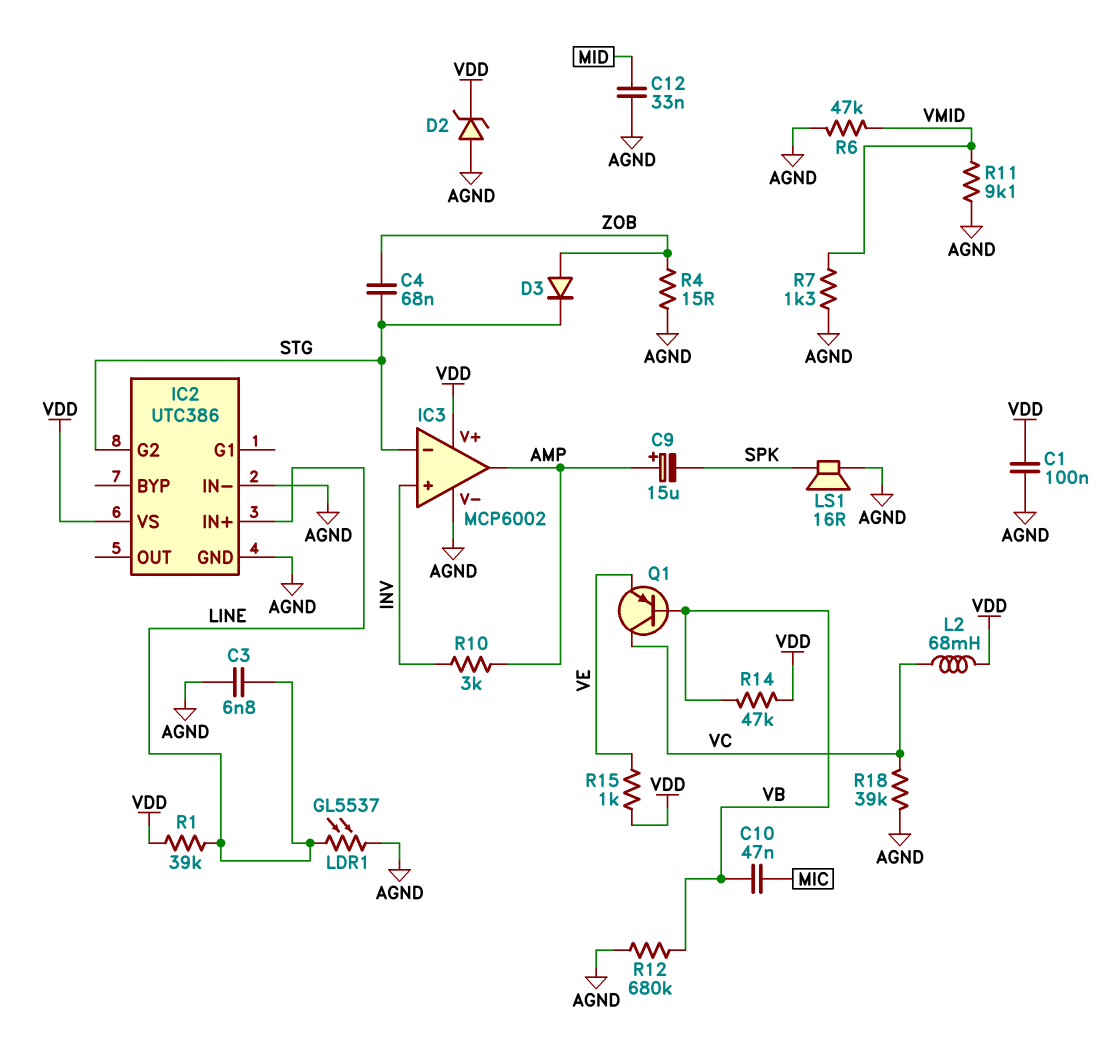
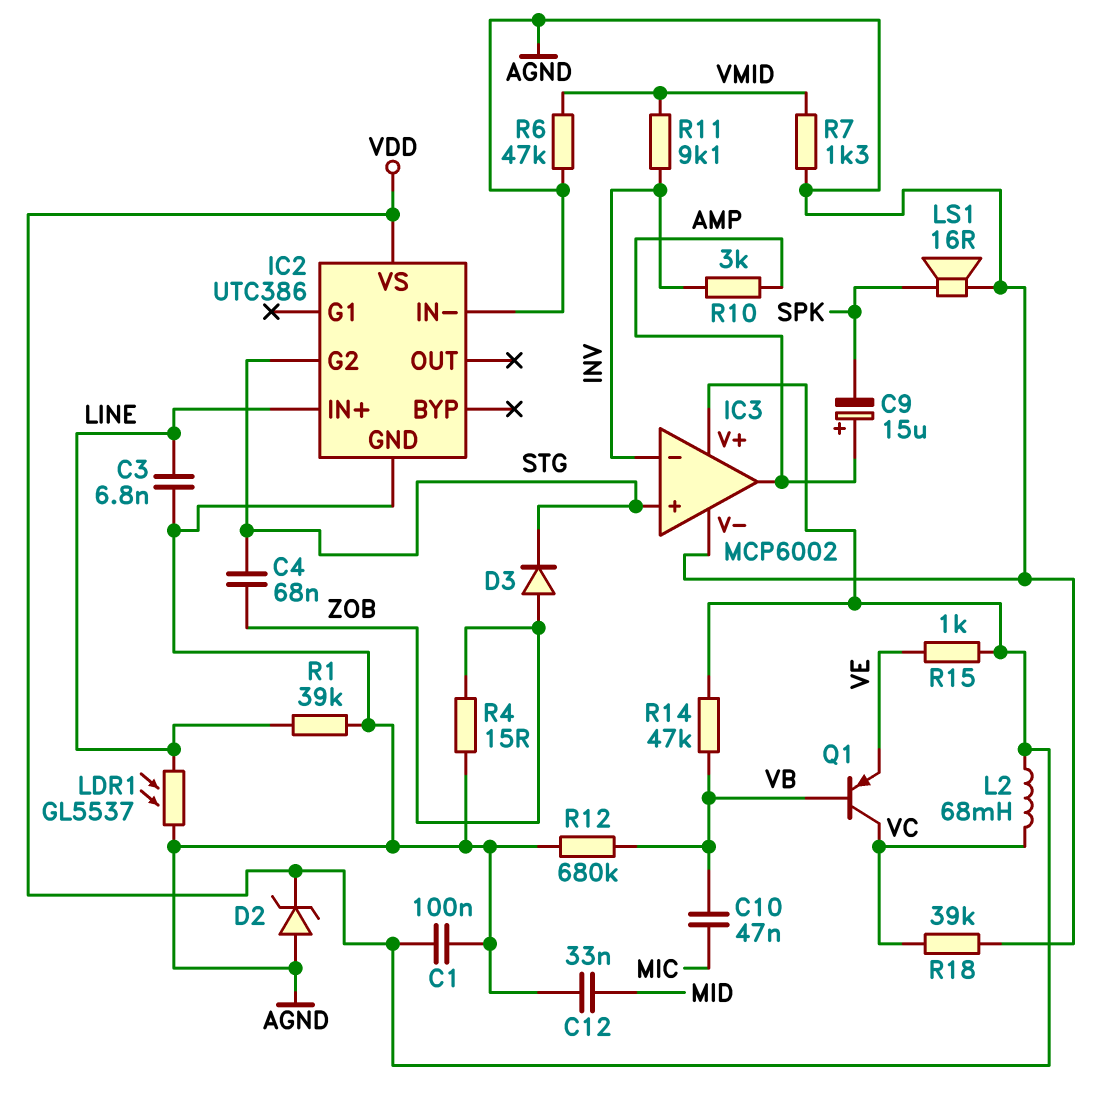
IC3 pin in+: INV -> STG
IC3 pin in-: STG -> INV
R1: 39k (LINE, VDD) -> 39k (AGND, LINE)
R11: 9.1k (AGND, VMID) -> 9.1k (INV, VMID)

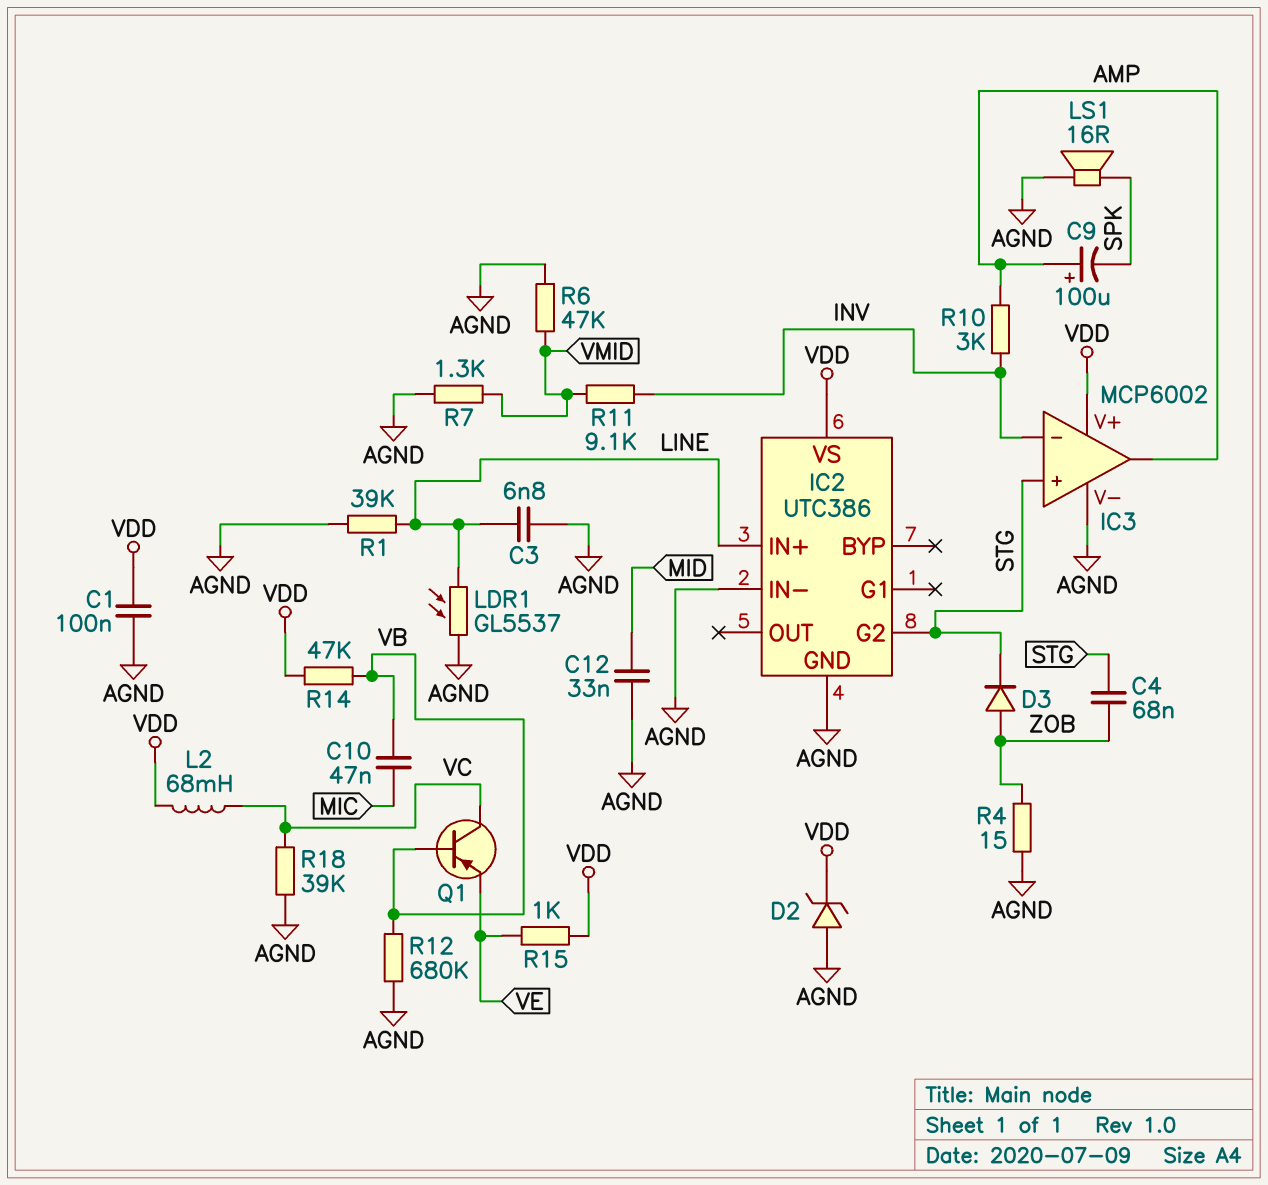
C9: 15uF (plus AMP, minus SPK) -> 100uF (plus AMP, minus SPK)

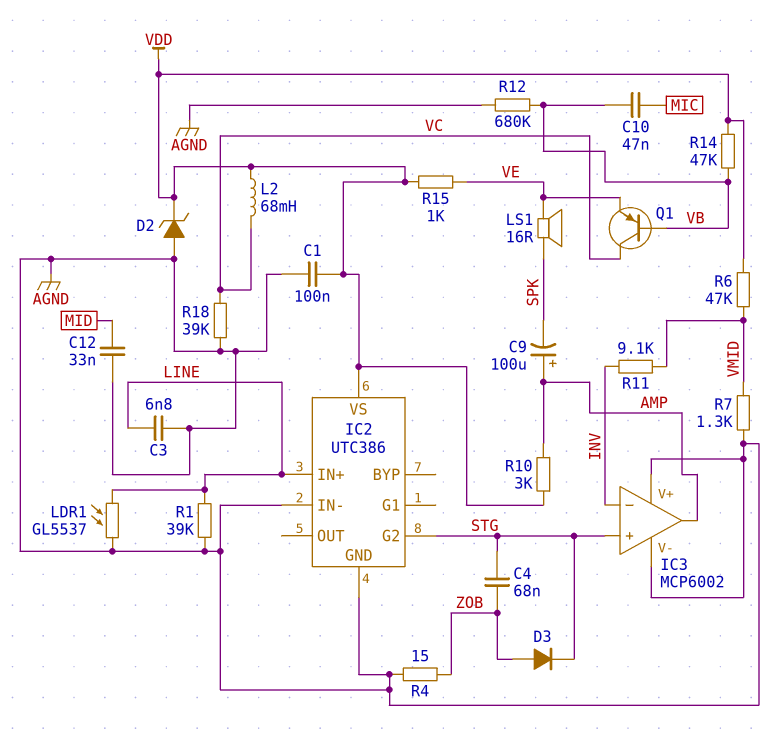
IC3 pin V+: VDD -> AGND
LS1: speaker 16R (AGND, SPK) -> speaker 16R (SPK, VE)
R6: 47k (AGND, VMID) -> 47k (VDD, VMID)
R10: 3k (AMP, INV) -> 3k (AMP, VDD)

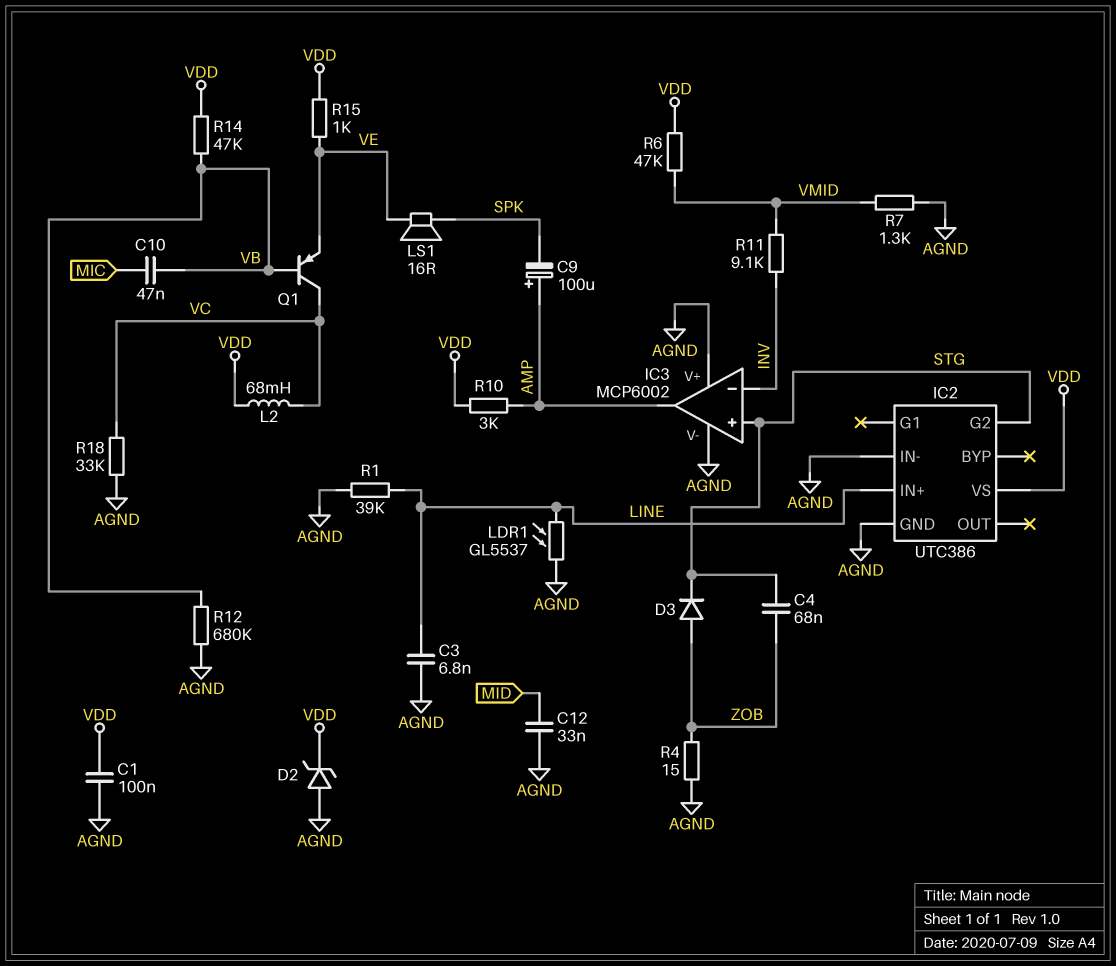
R18: 39k (AGND, VC) -> 33k (AGND, VC)

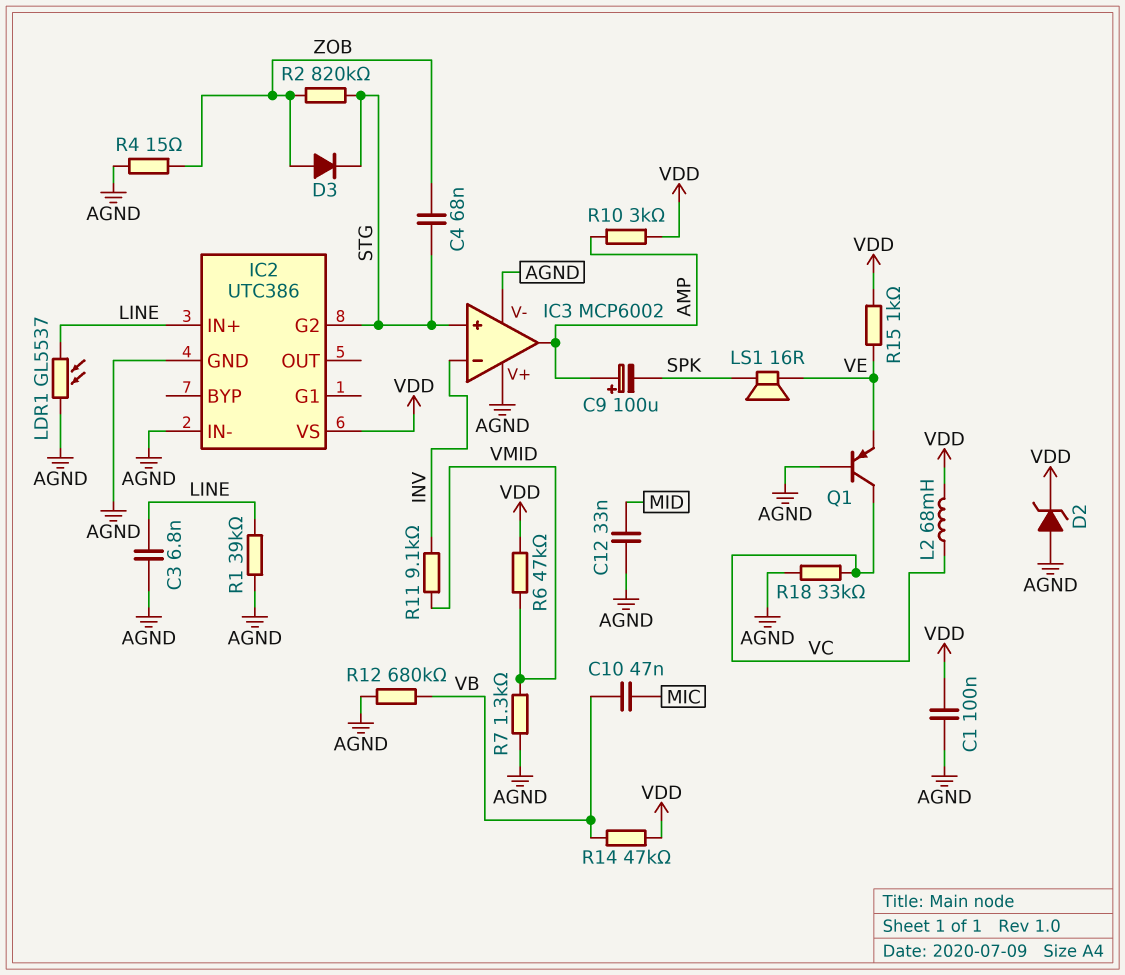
Q1: PNP (B VB, C VC, E VE) -> PNP (B AGND, C VC, E VE)
R2: none -> 820k (STG, ZOB)

